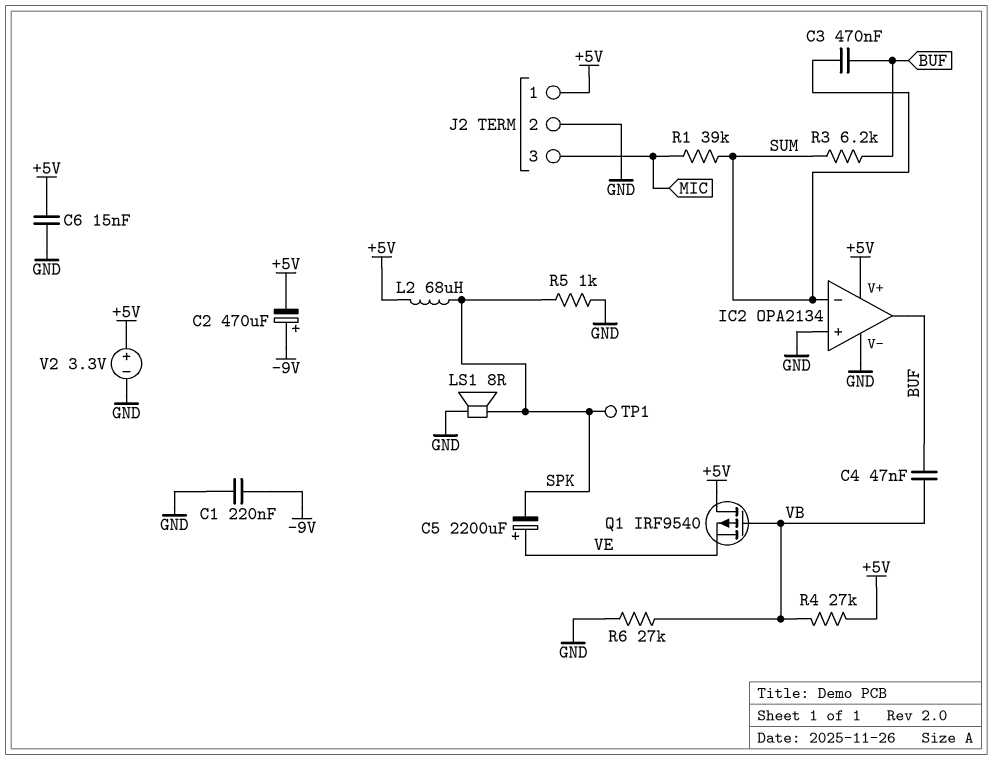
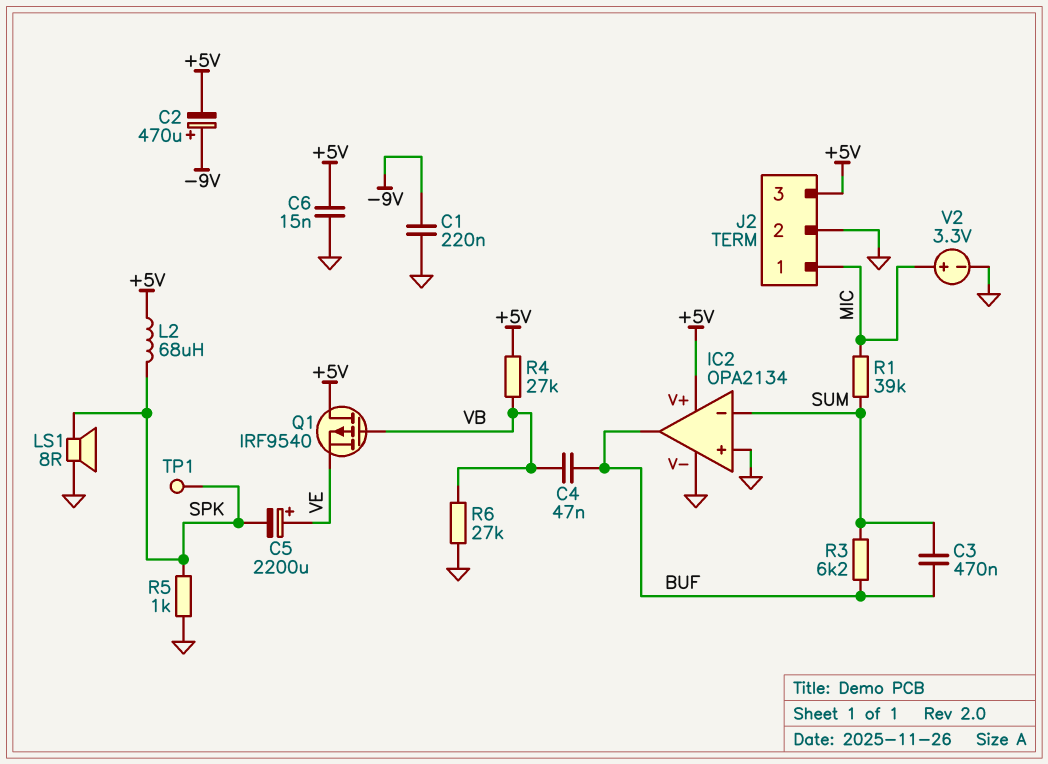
J2 pin 1: +5V -> MIC
J2 pin 3: MIC -> +5V
V2: 3.3V (plus +5V, minus GND) -> 3.3V (plus MIC, minus GND)

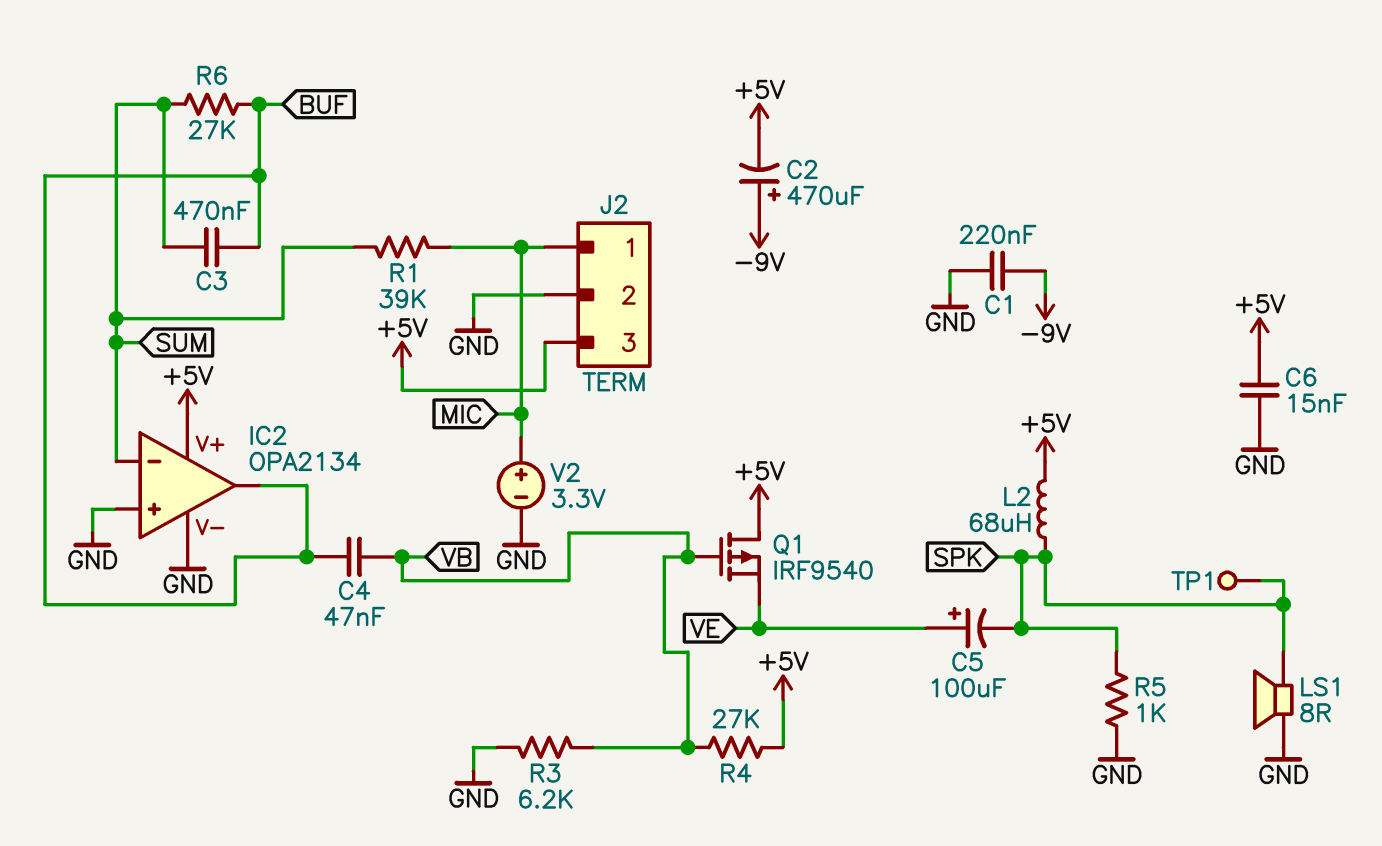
C5: 2200uF (plus VE, minus SPK) -> 100uF (plus VE, minus SPK)
R3: 6.2k (BUF, SUM) -> 6.2k (GND, VB)
R6: 27k (GND, VB) -> 27k (BUF, SUM)

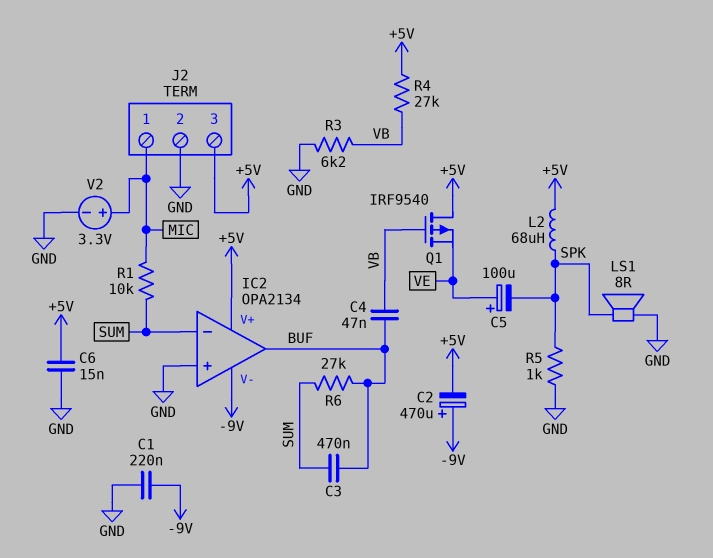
IC2 pin V-: GND -> -9V
R1: 39k (MIC, SUM) -> 10k (MIC, SUM)
TP1: test point (SPK) -> none

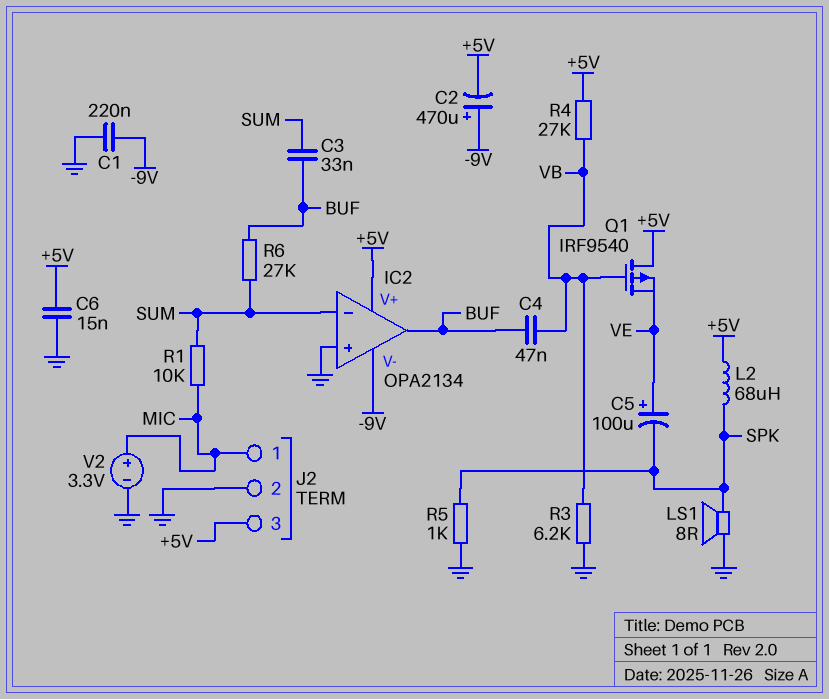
C3: 470nF (BUF, SUM) -> 33nF (BUF, SUM)

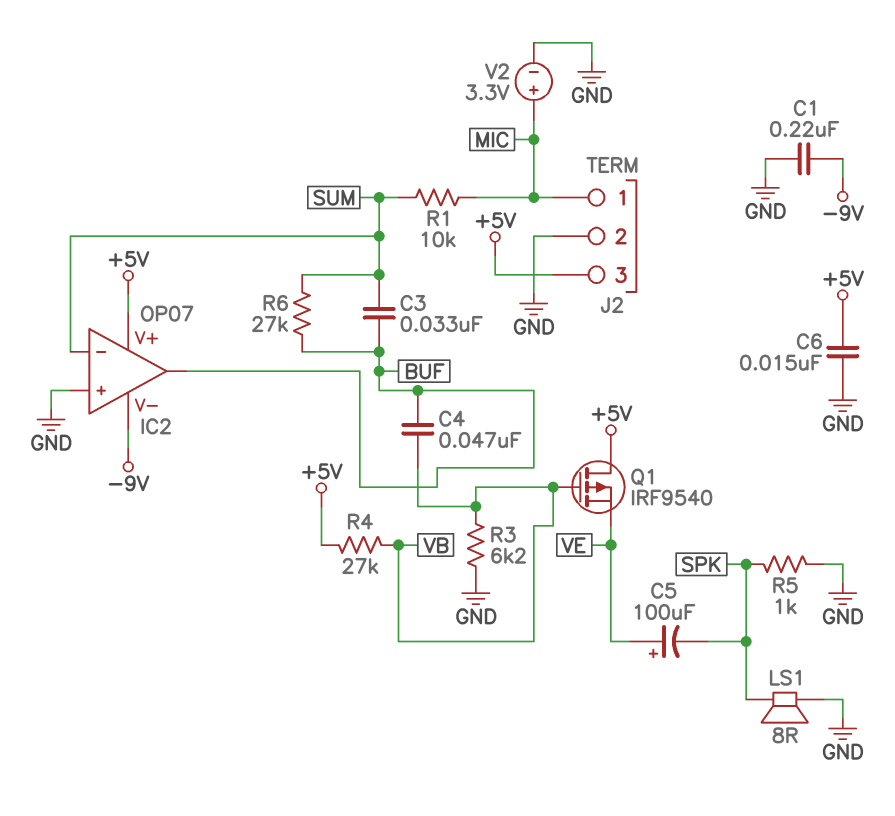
C2: 470uF (plus -9V, minus +5V) -> none
IC2: OPA2134 -> OP07
L2: 68uH (+5V, SPK) -> none

